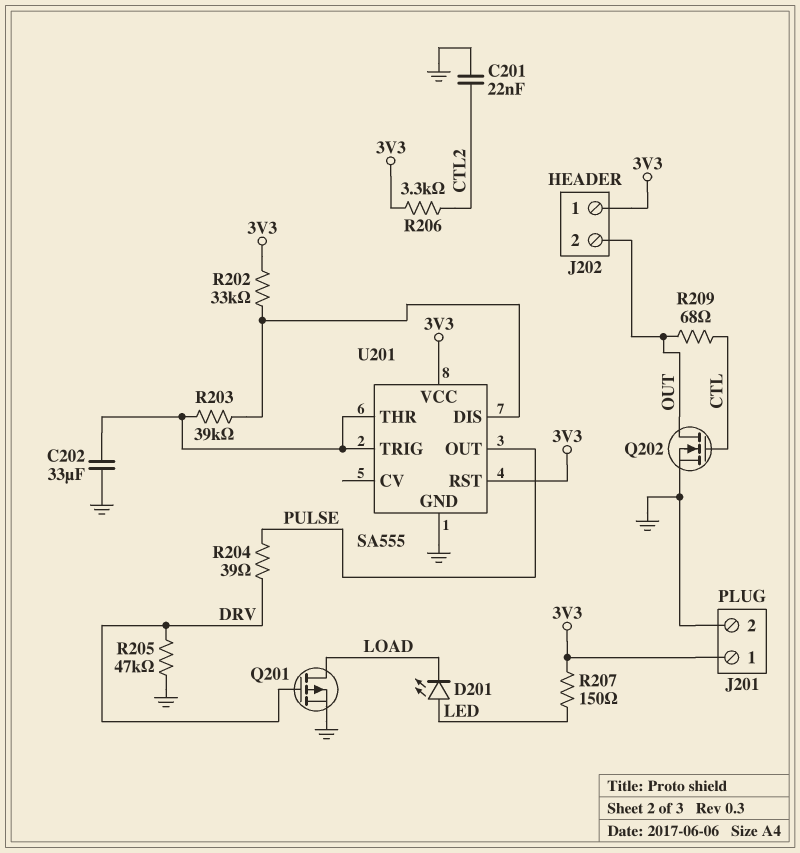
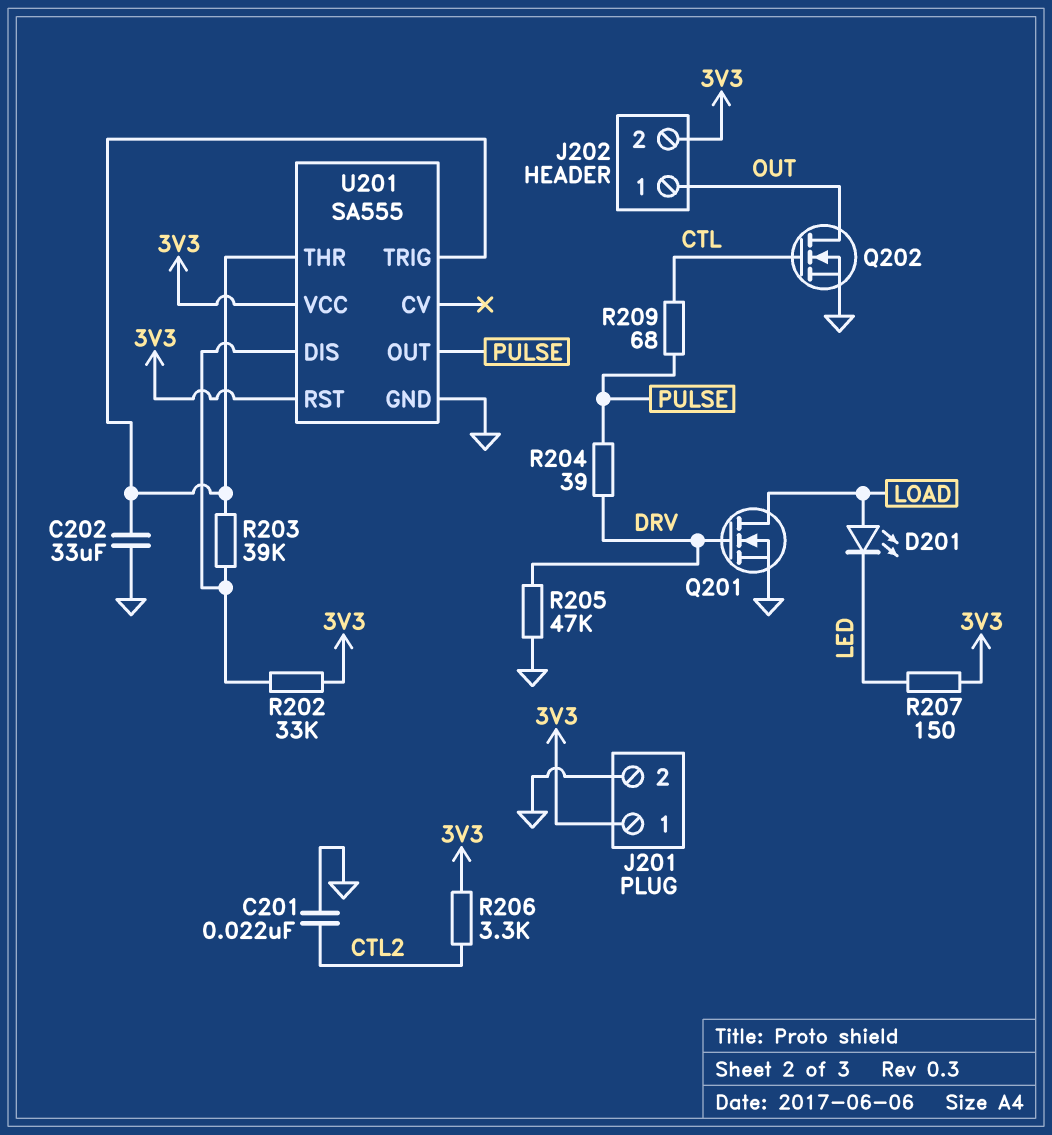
D201: LED (A LED, K LOAD) -> LED (A LOAD, K LED)
J202 pin 1: 3V3 -> OUT
J202 pin 2: OUT -> 3V3
Q201: PMOS (G DRV, D LOAD, S GND) -> NMOS (G DRV, D LOAD, S GND)
R209: 68 (CTL, OUT) -> 68 (CTL, PULSE)

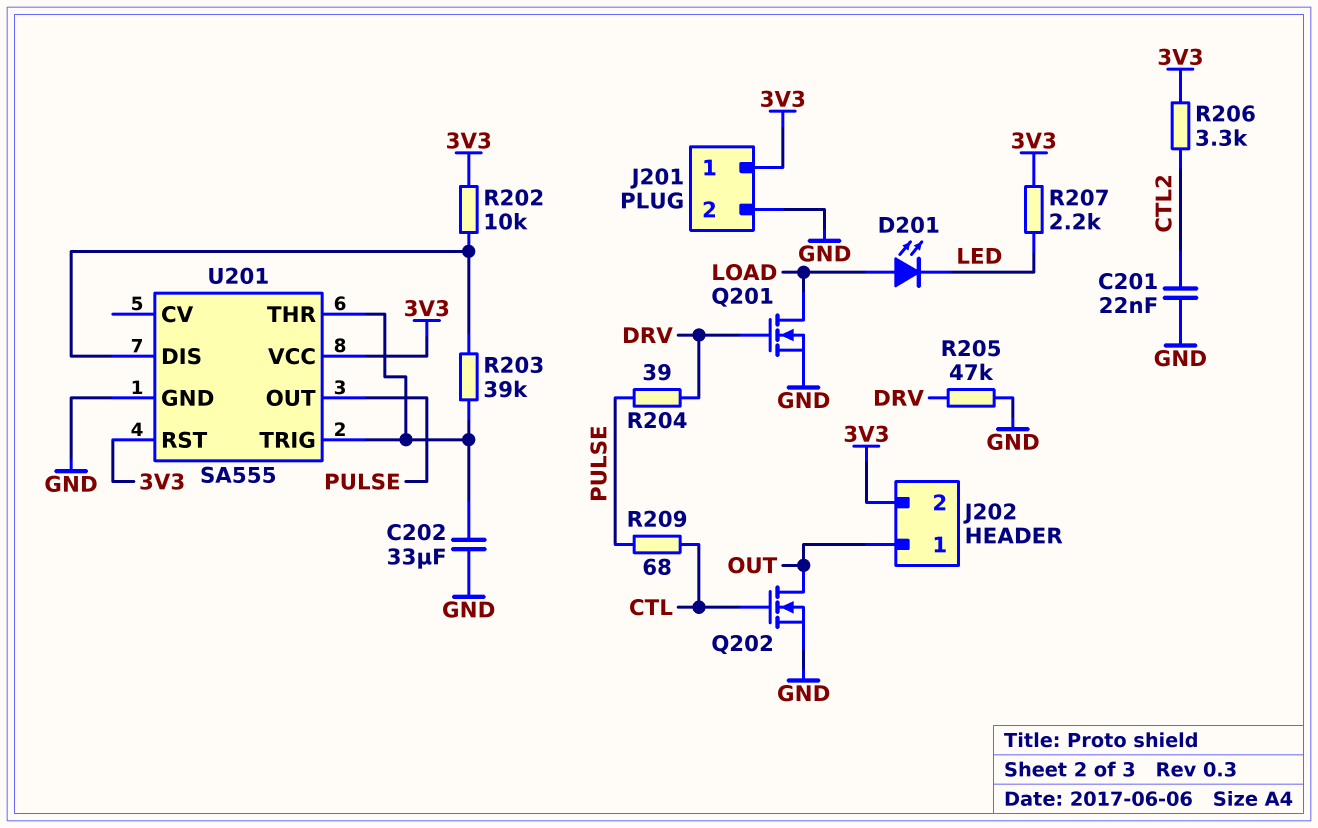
R202: 33k (3V3, U201/DIS) -> 10k (3V3, U201/DIS)
R207: 150 (3V3, LED) -> 2.2k (3V3, LED)

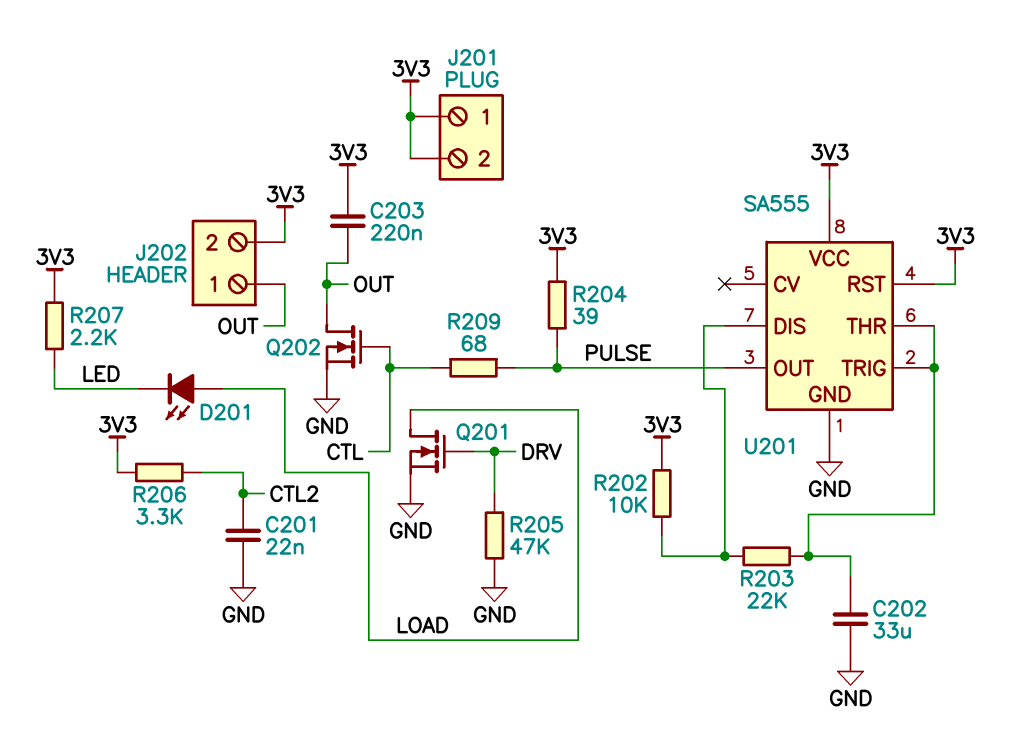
C203: none -> 220nF (3V3, OUT)
J201 pin 2: GND -> 3V3
R203: 39k (U201/DIS, U201/THR) -> 22k (U201/DIS, U201/THR)
R204: 39 (DRV, PULSE) -> 39 (3V3, PULSE)

